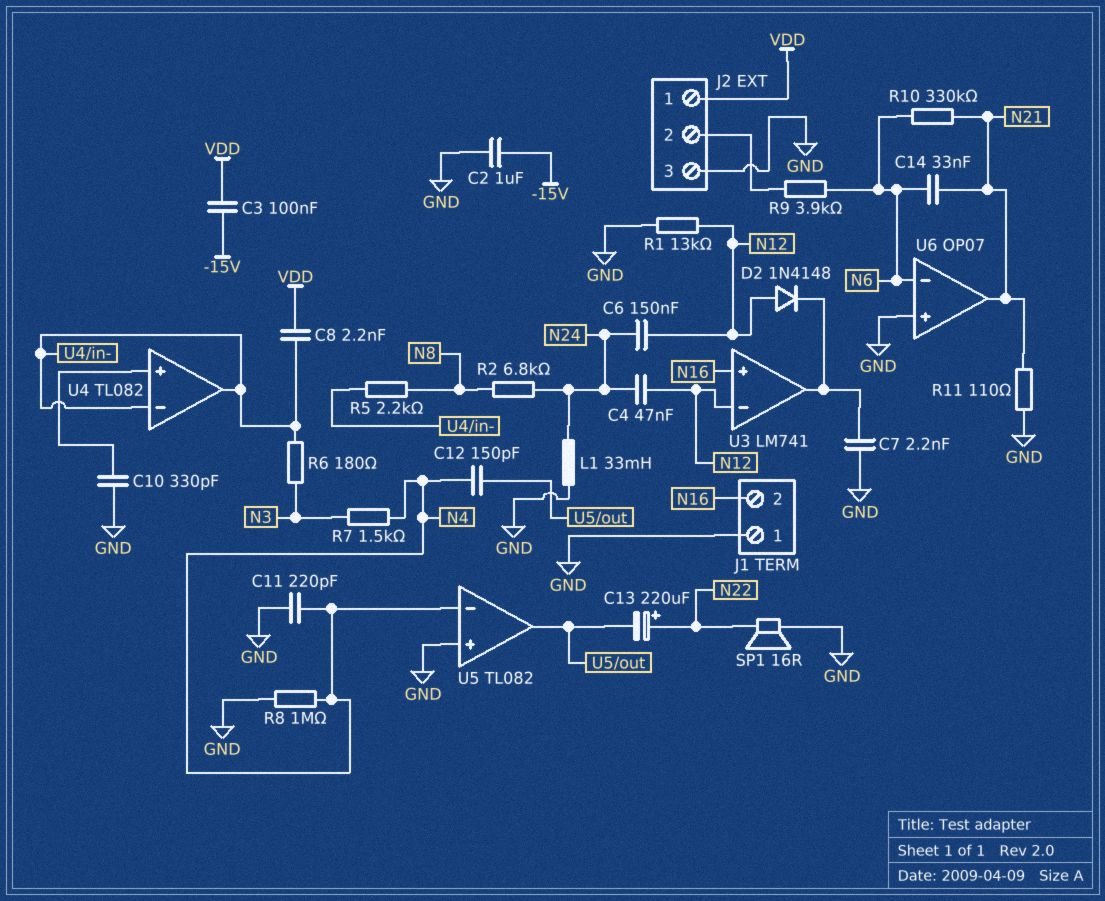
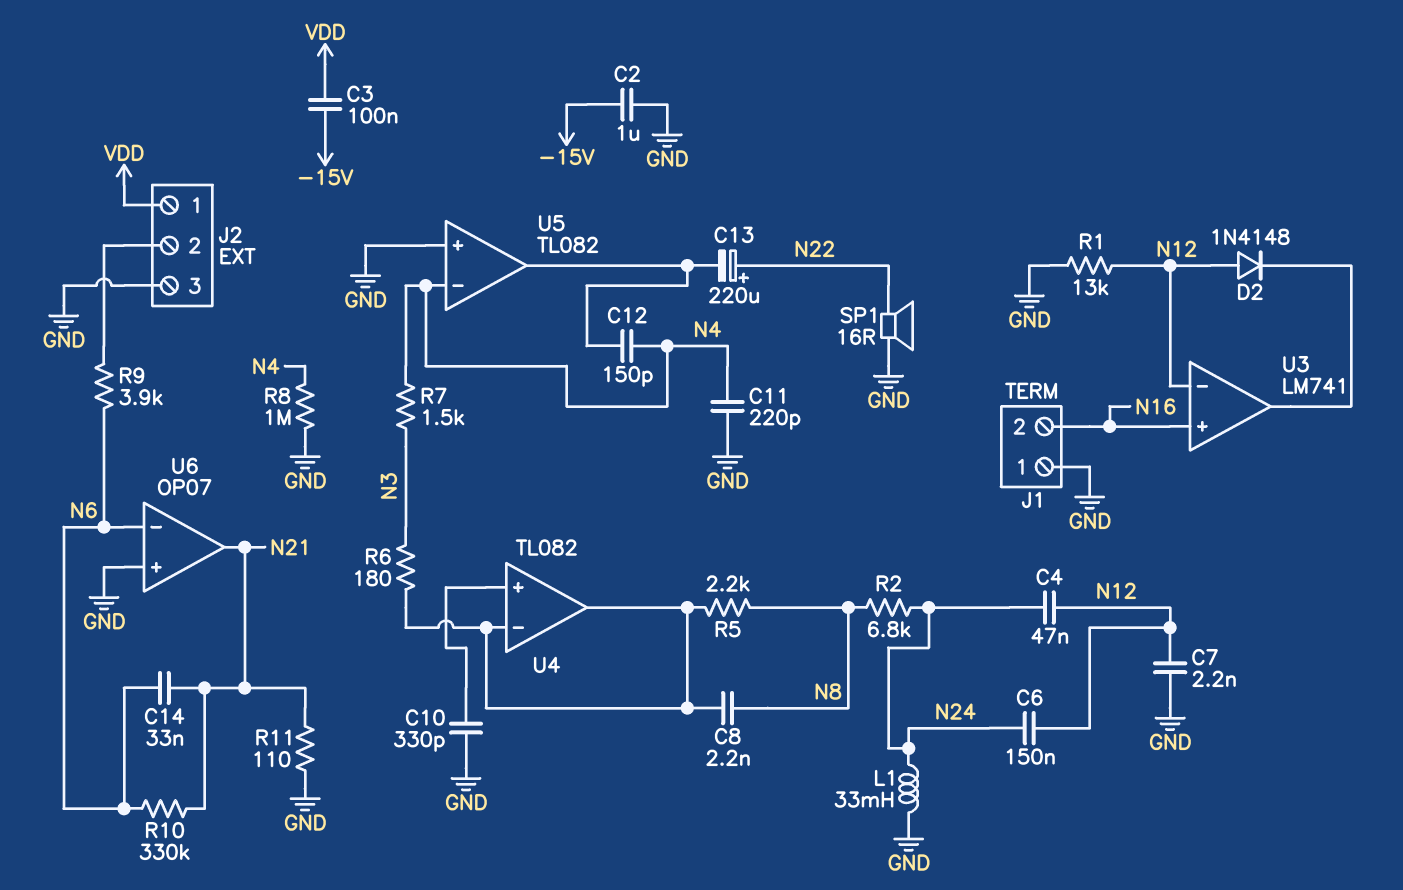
C7: 2.2nF (GND, U3/out) -> 2.2nF (GND, N12)
C8: 2.2nF (U4/in-, VDD) -> 2.2nF (N8, U4/in-)

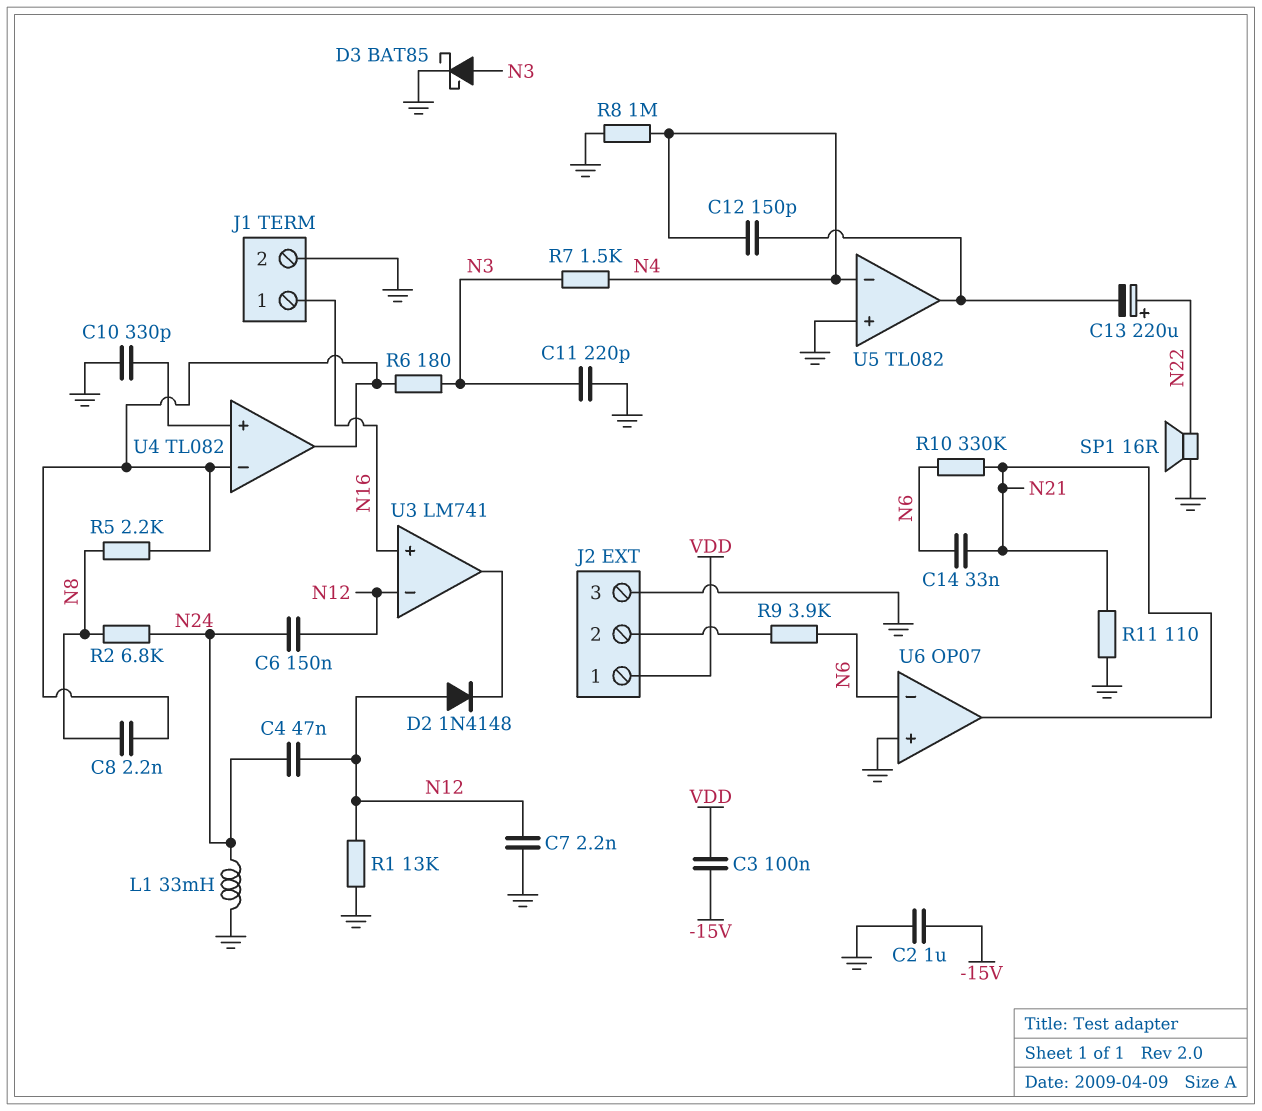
C11: 220pF (GND, N4) -> 220pF (GND, N3)
D3: none -> schottky BAT85 (A N3, K GND)
J1 pin 1: GND -> N16
J1 pin 2: N16 -> GND

